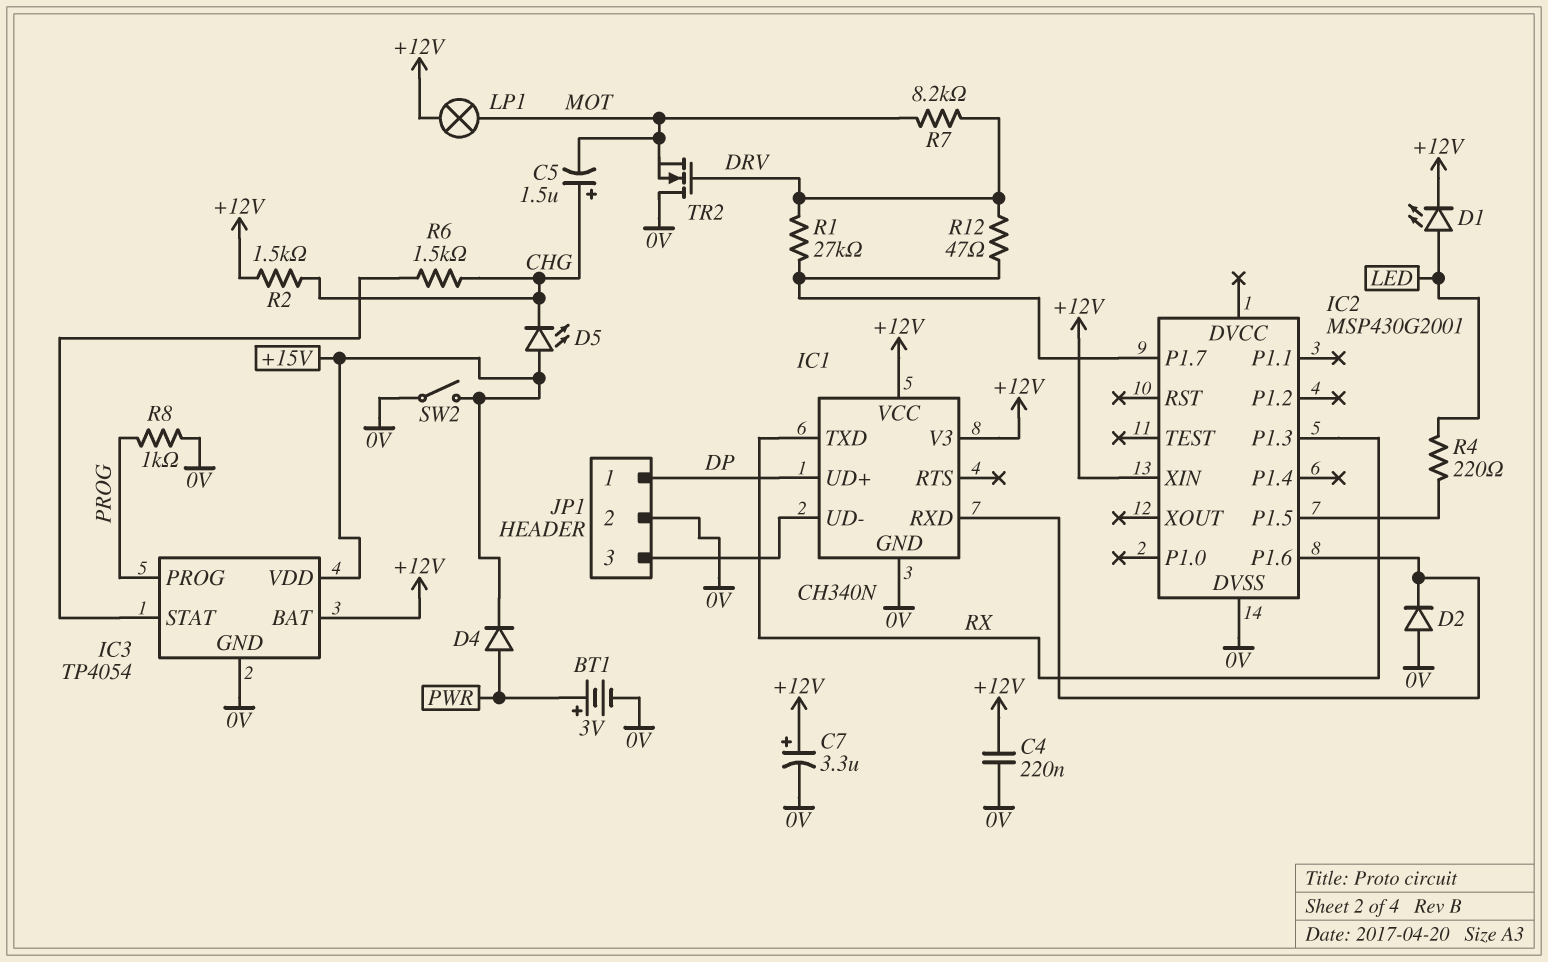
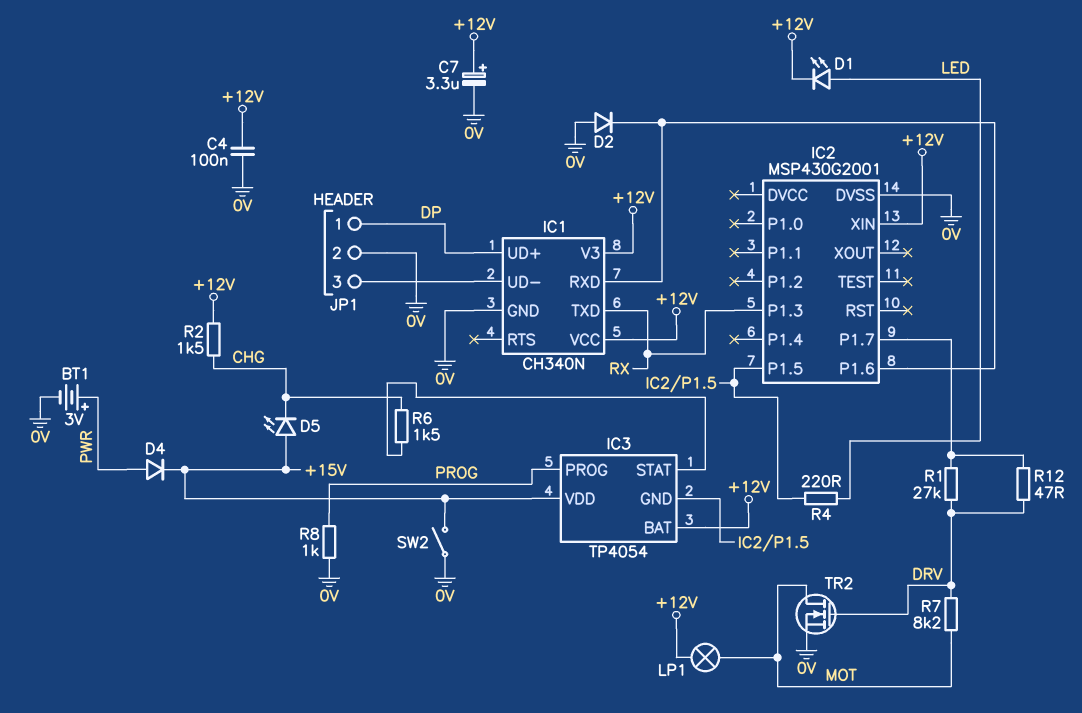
C4: 220nF (+12V, 0V) -> 100nF (+12V, 0V)
C5: 1.5uF (plus CHG, minus MOT) -> none
IC3 pin GND: 0V -> IC2/P1.5
TR2: NMOS (G DRV, D 0V, S MOT) -> NMOS (G DRV, D MOT, S 0V)

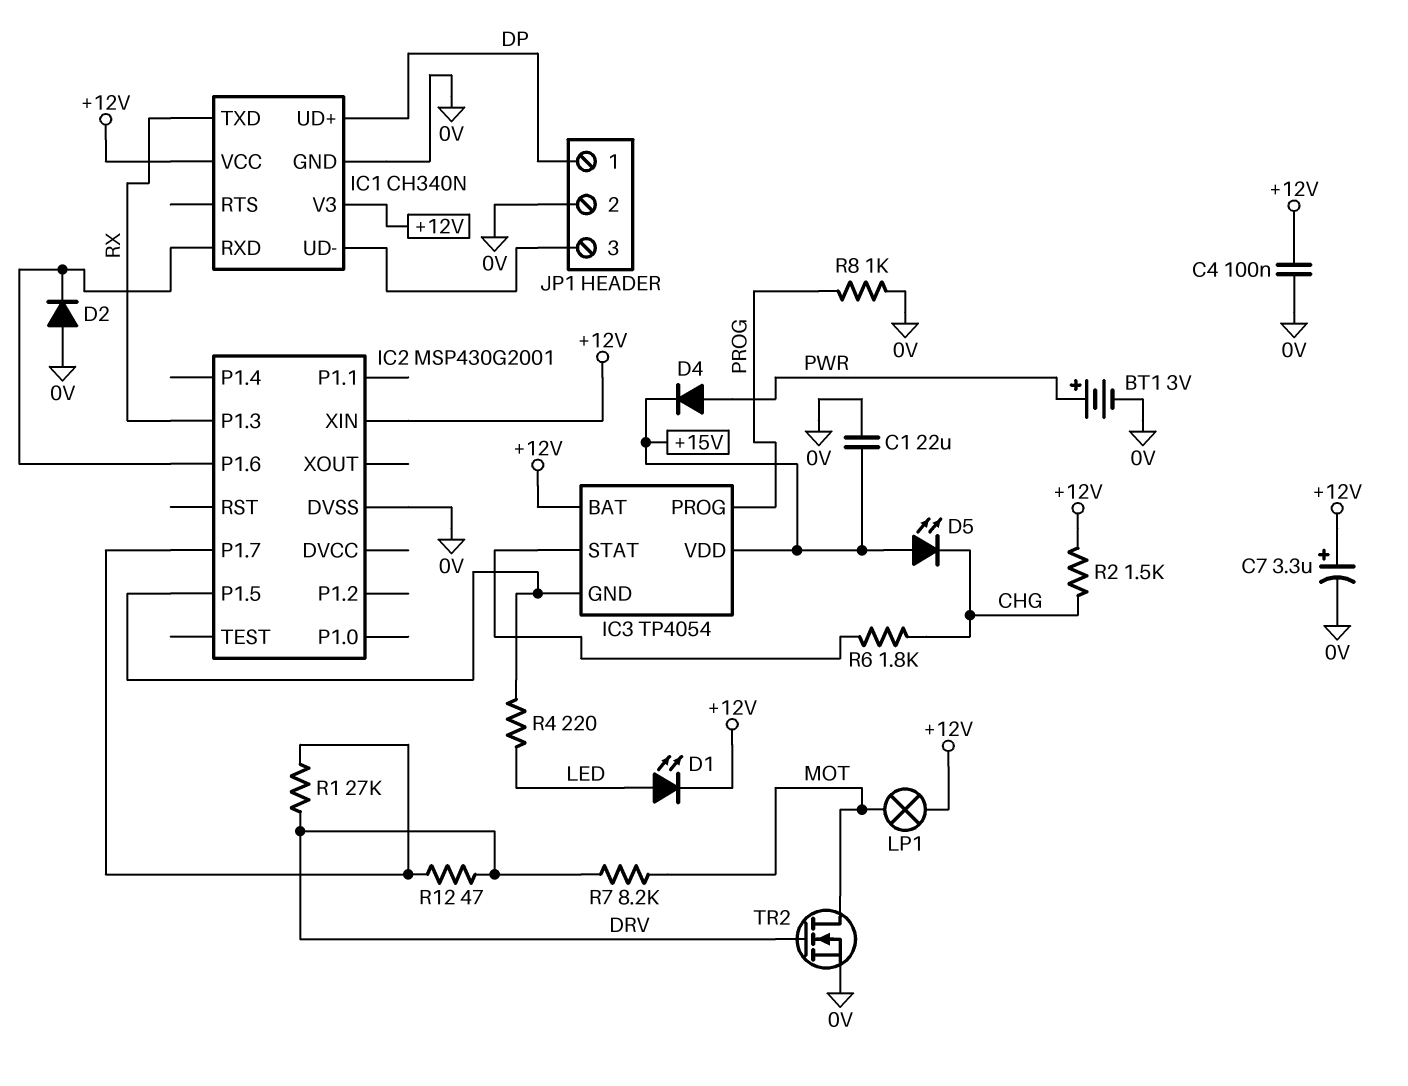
C1: none -> 22uF (+15V, 0V)
R6: 1.5k (CHG, IC3/STAT) -> 1.8k (CHG, IC3/STAT)
SW2: switch (+15V, 0V) -> none

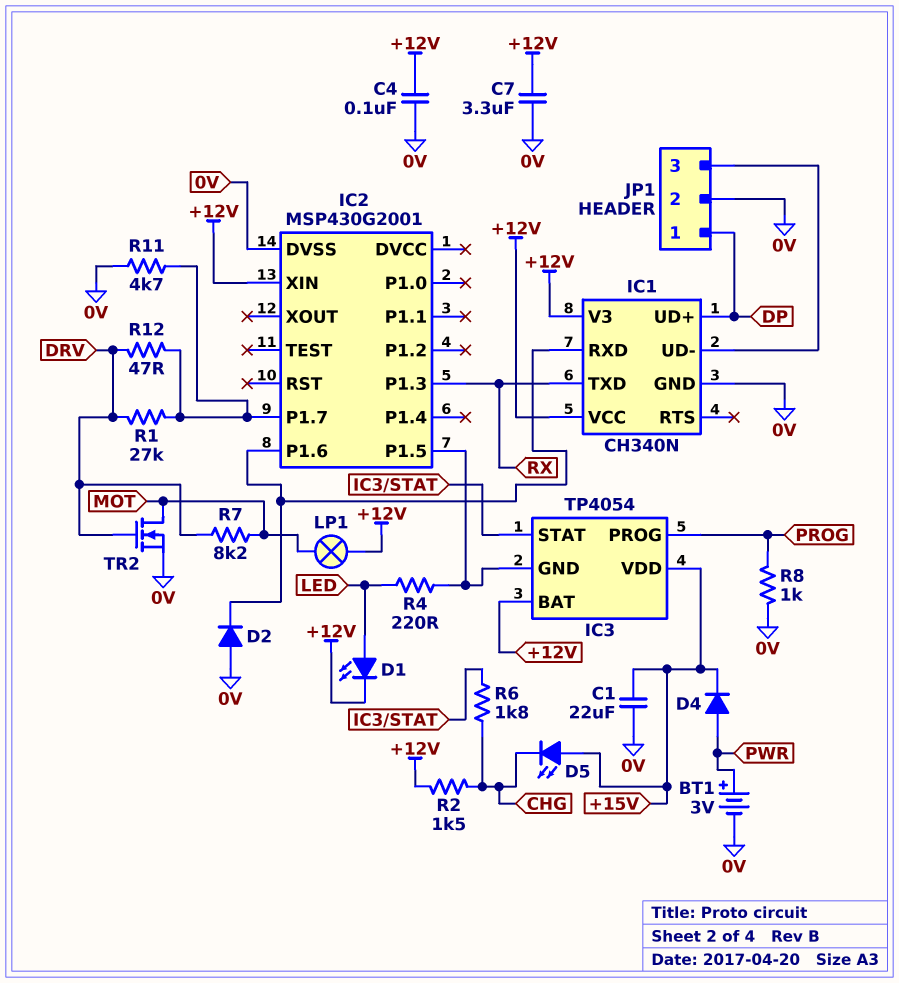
C7: 3.3uF (plus +12V, minus 0V) -> 3.3uF (+12V, 0V)
R11: none -> 4.7k (0V, IC2/P1.7)

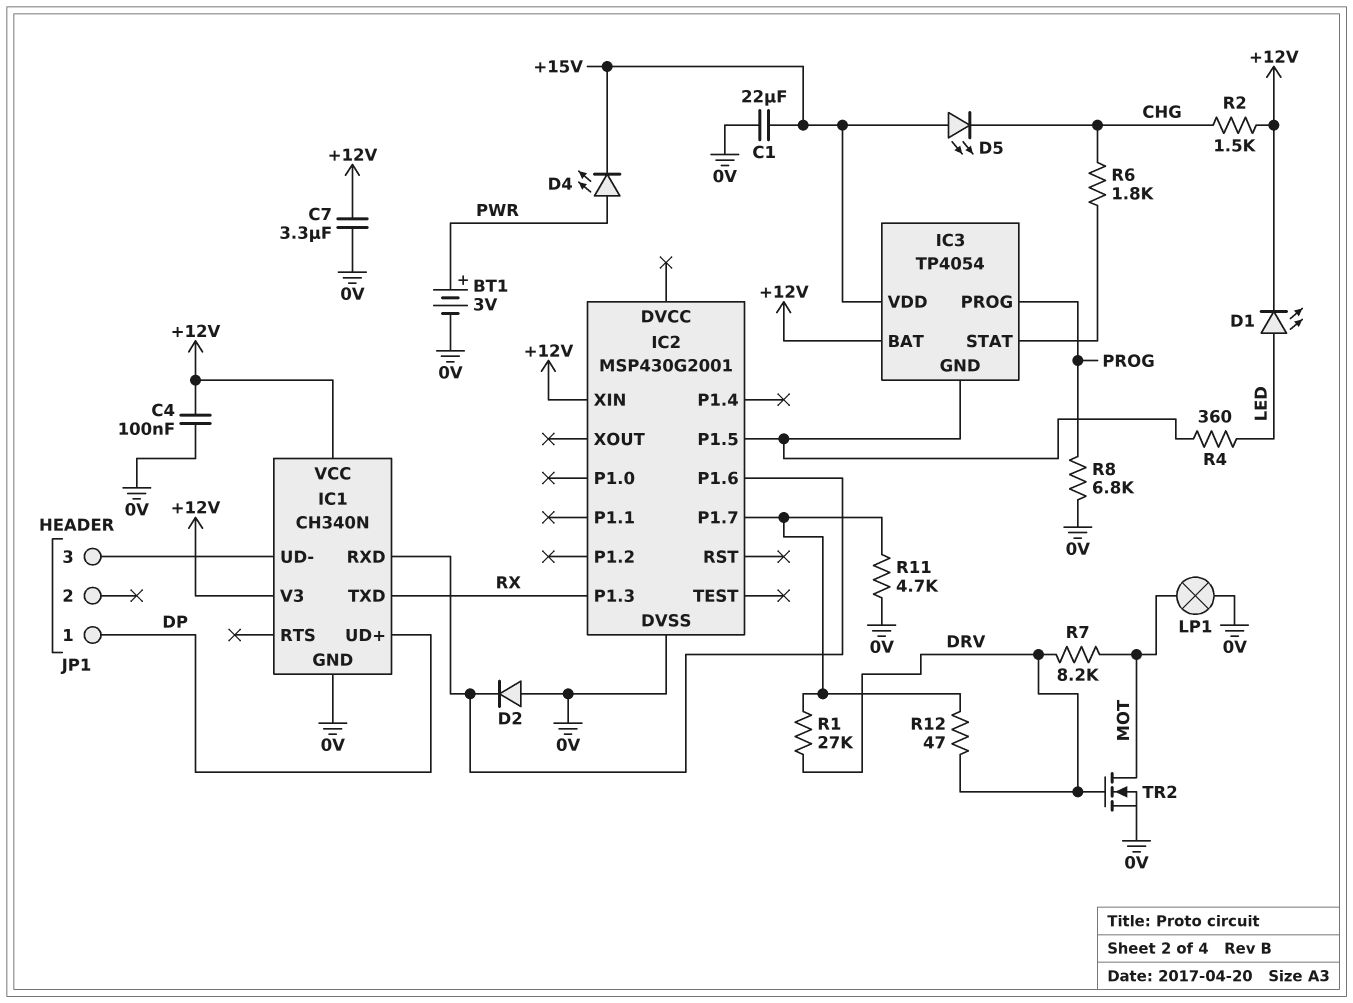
D4: diode (A PWR, K +15V) -> LED (A PWR, K +15V)
JP1 pin 2: 0V -> none
LP1: lamp (+12V, MOT) -> lamp (0V, MOT)
R4: 220 (IC2/P1.5, LED) -> 360 (IC2/P1.5, LED)
R8: 1k (0V, PROG) -> 6.8k (0V, PROG)

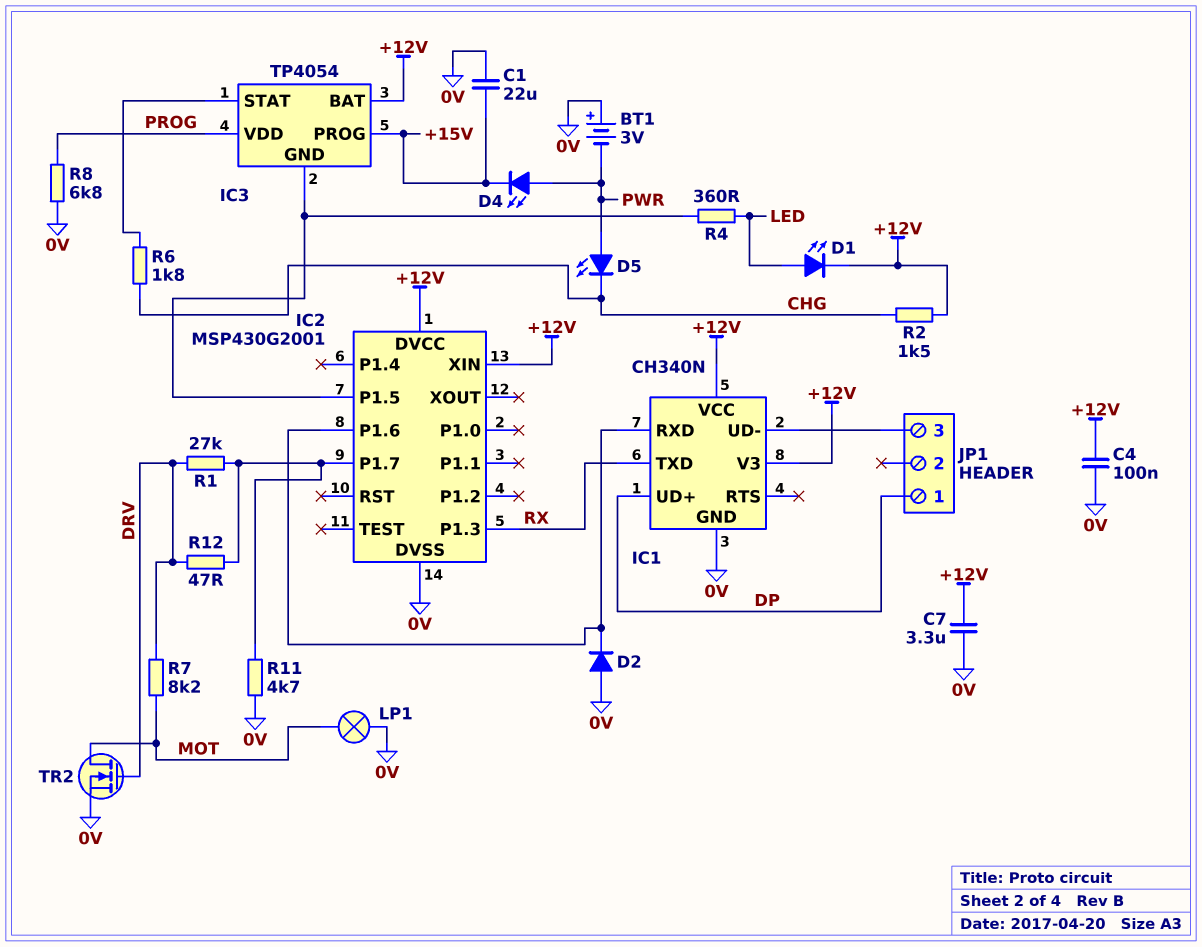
BT1: 3V (plus PWR, minus 0V) -> 3V (plus 0V, minus PWR)
D5: LED (A +15V, K CHG) -> LED (A PWR, K CHG)
IC2 pin DVCC: none -> +12V
IC3 pin PROG: PROG -> +15V
IC3 pin VDD: +15V -> PROG

